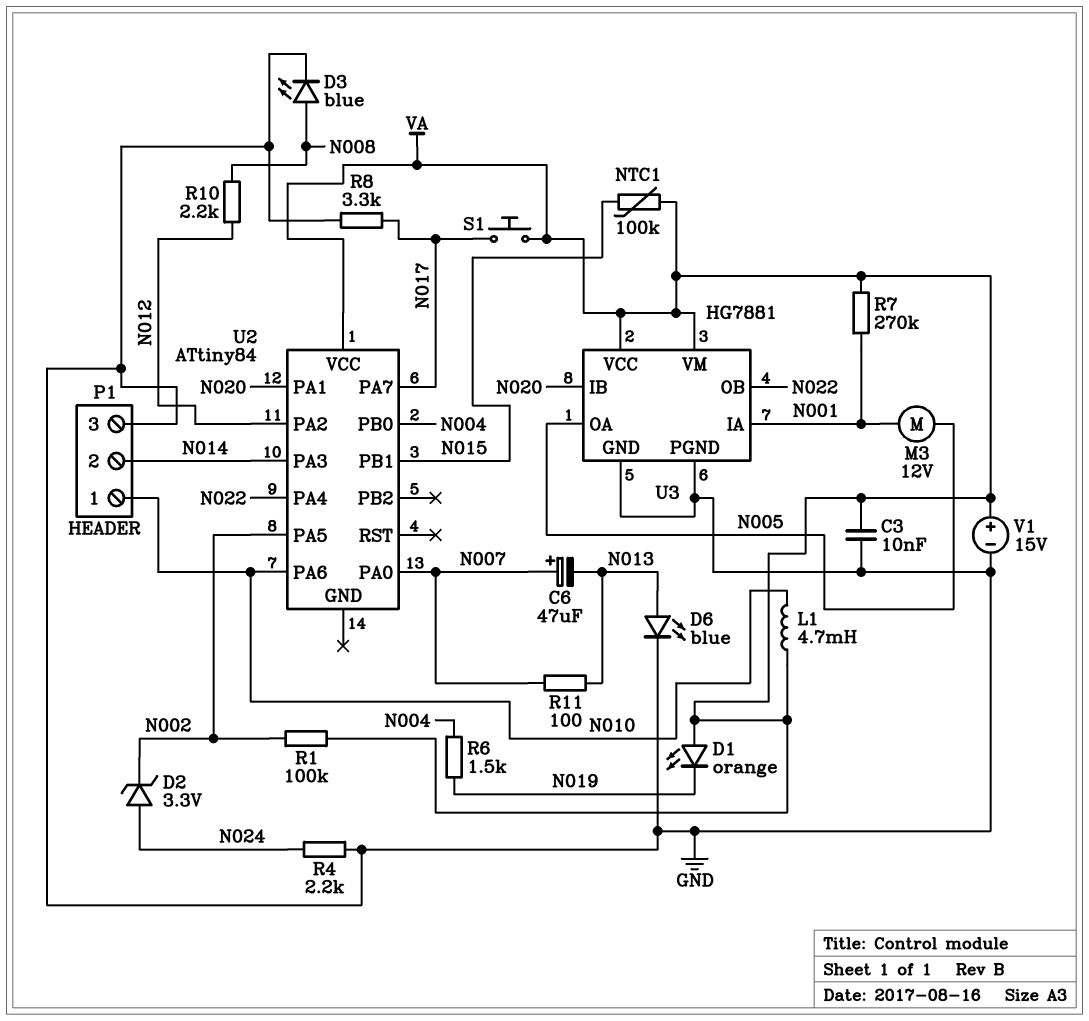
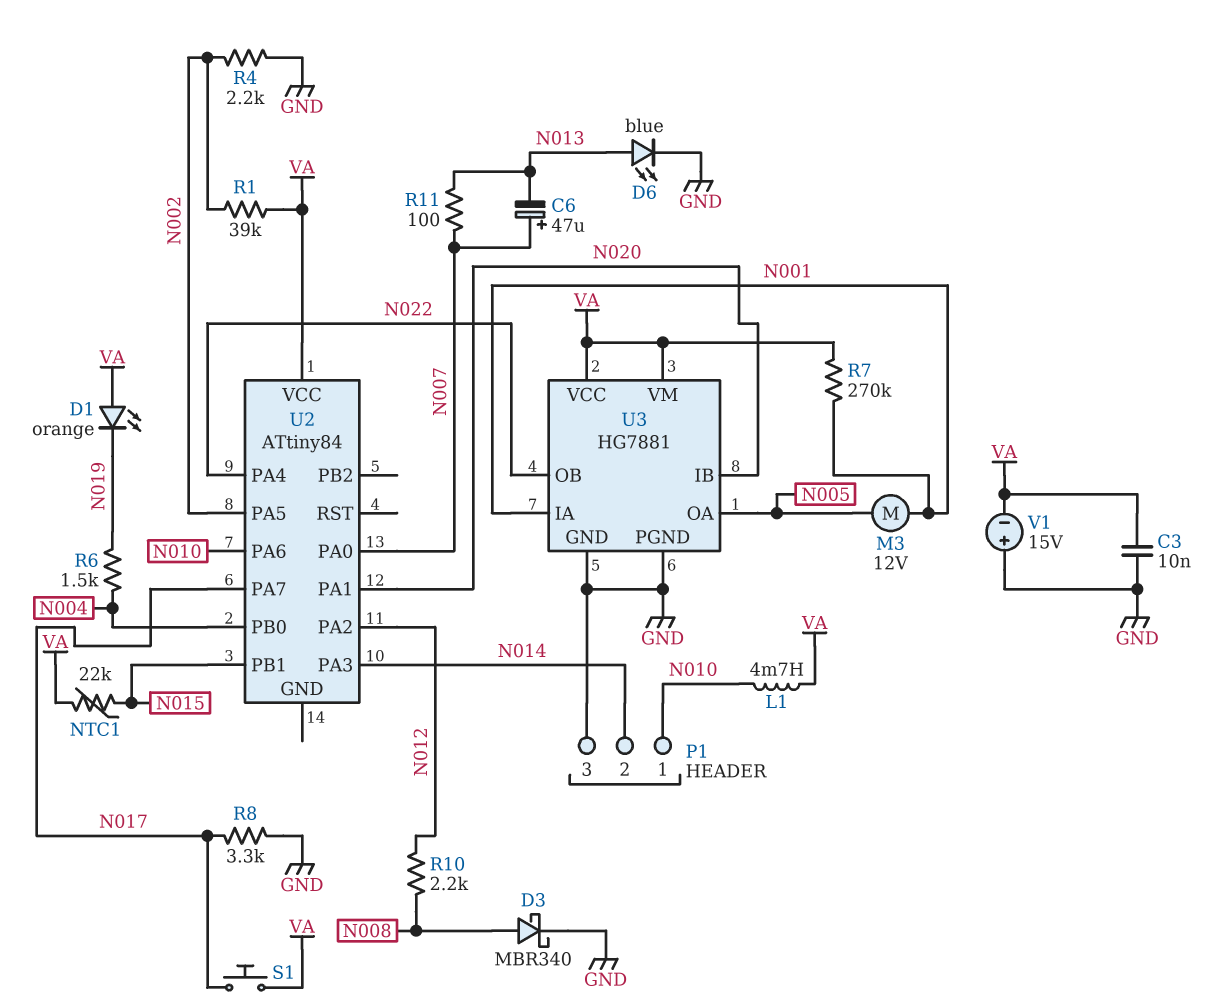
D2: zener 3.3V (A N024, K N002) -> none
D3: LED blue (A N008, K GND) -> schottky MBR340 (A N008, K GND)
NTC1: 100k (N015, VA) -> 22k (N015, VA)
R1: 100k (N002, VA) -> 39k (N002, VA)
R4: 2.2k (GND, N024) -> 2.2k (GND, N002)
V1: 15V (plus VA, minus GND) -> 15V (plus GND, minus VA)

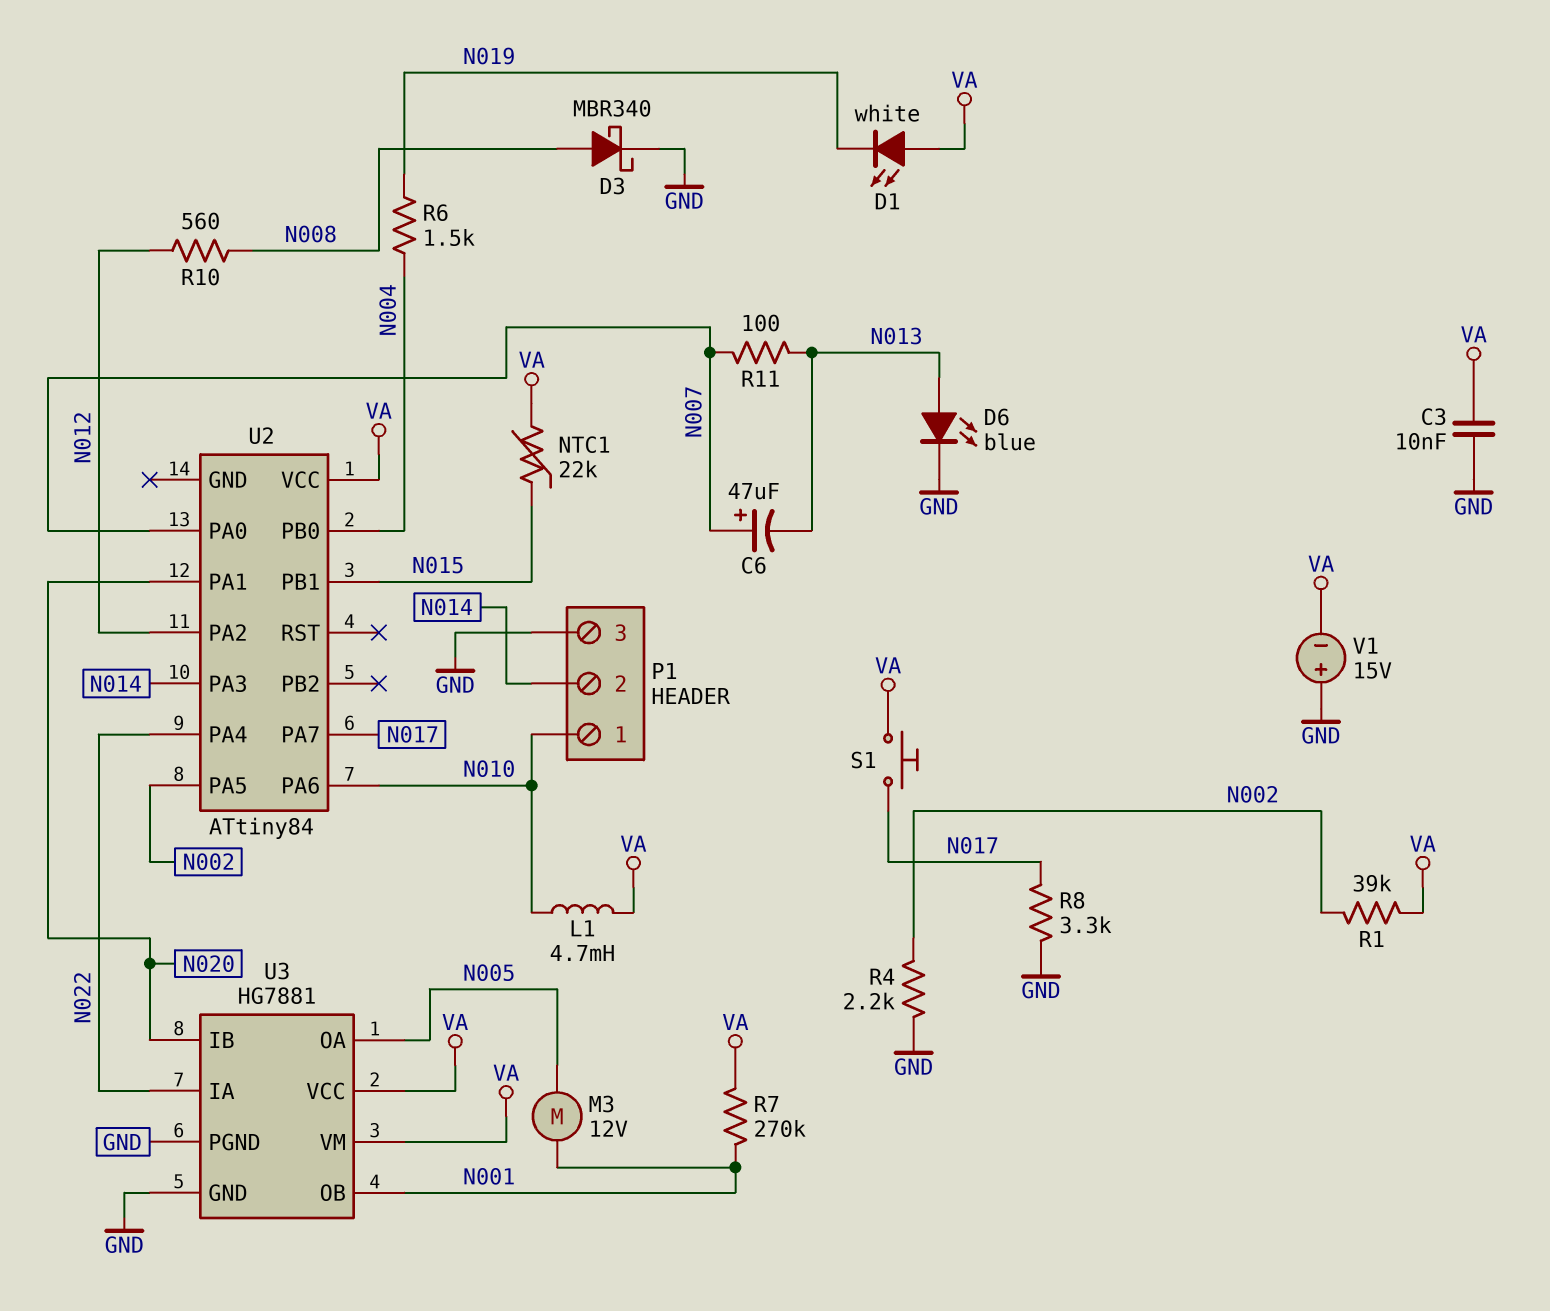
D1: LED orange (A VA, K N019) -> LED white (A VA, K N019)
R10: 2.2k (N008, N012) -> 560 (N008, N012)
U3 pin IA: N001 -> N022
U3 pin OB: N022 -> N001

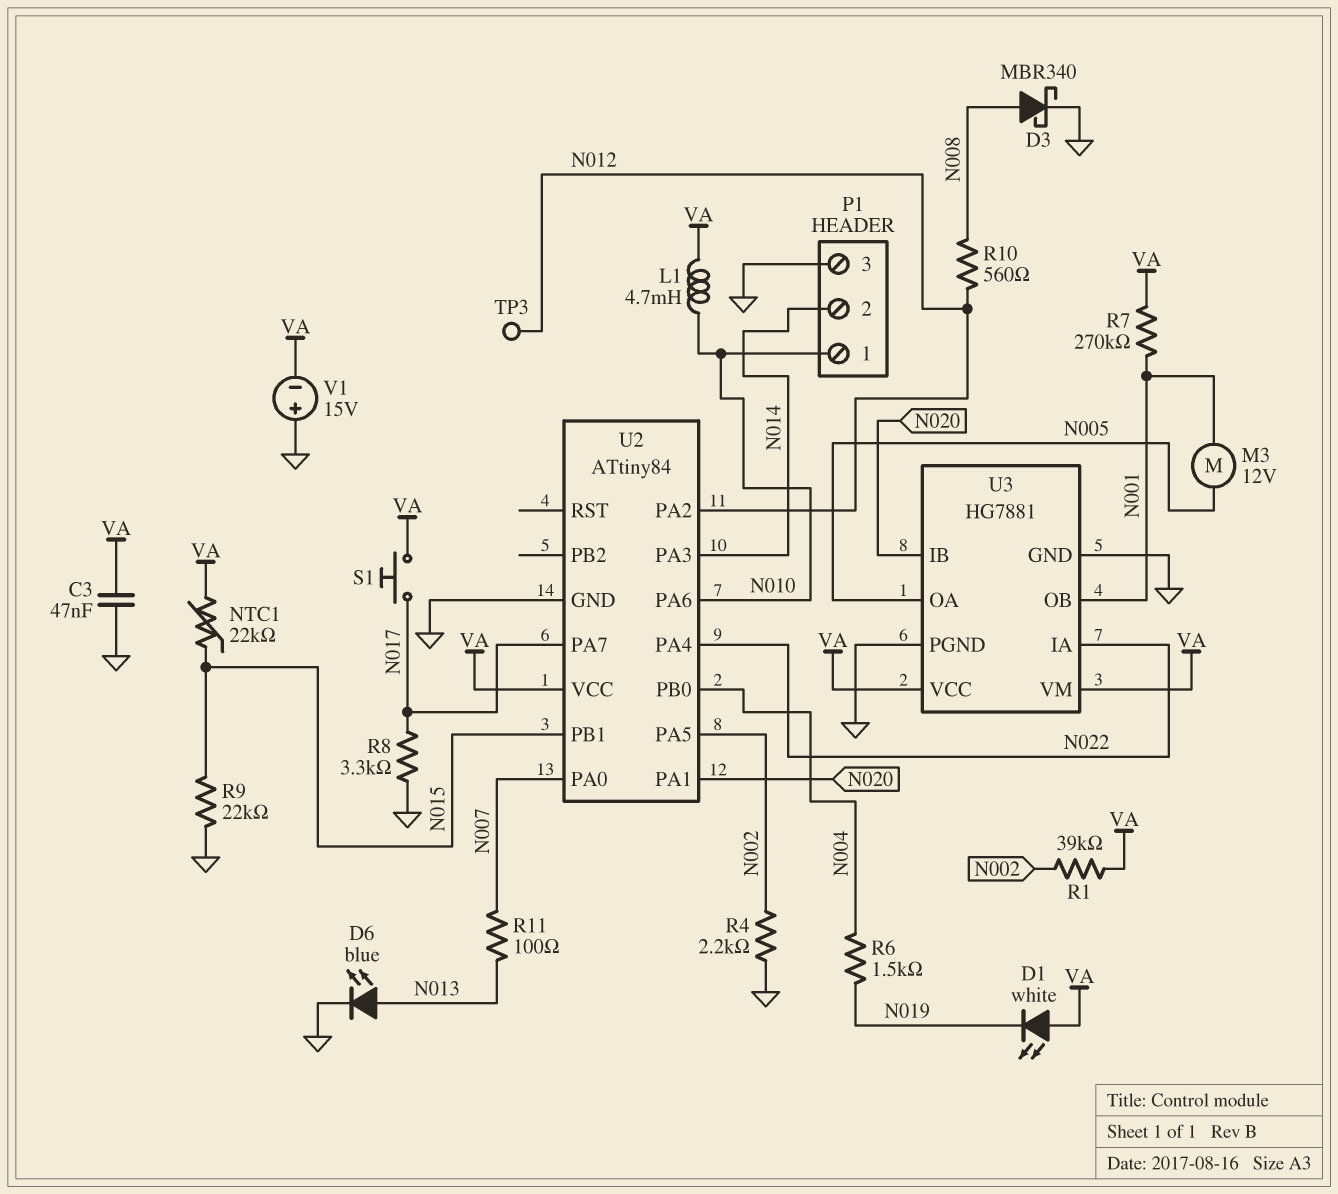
C3: 10nF (GND, VA) -> 47nF (GND, VA)
C6: 47uF (plus N007, minus N013) -> none
R9: none -> 22k (GND, N015)
TP3: none -> test point (N012)
U2 pin GND: none -> GND

